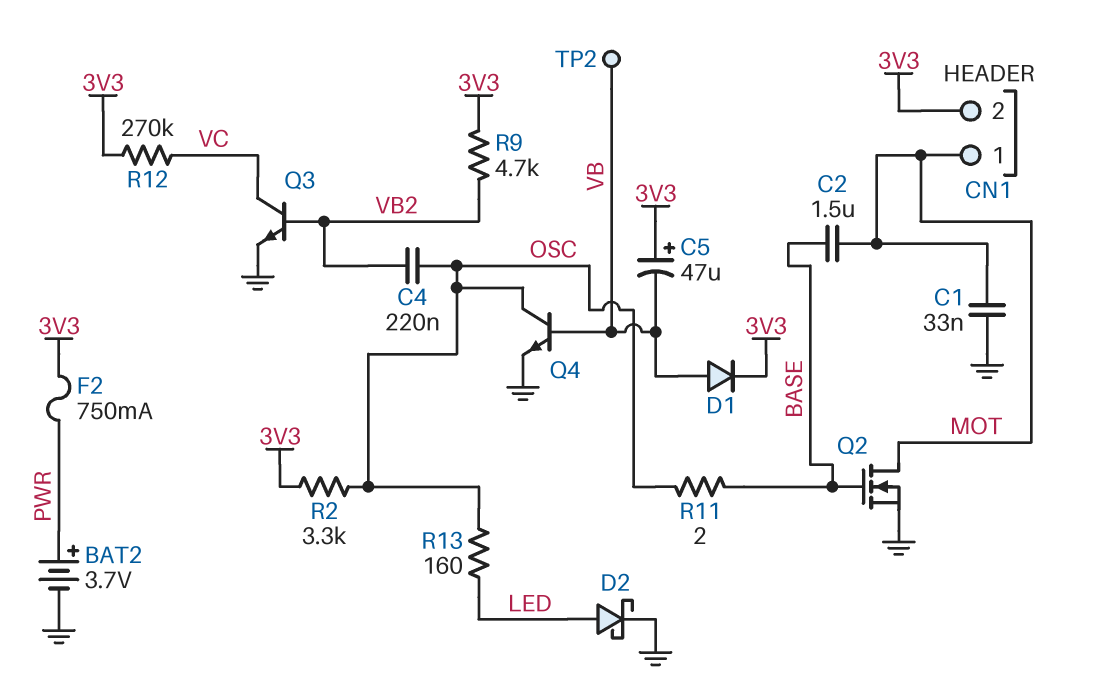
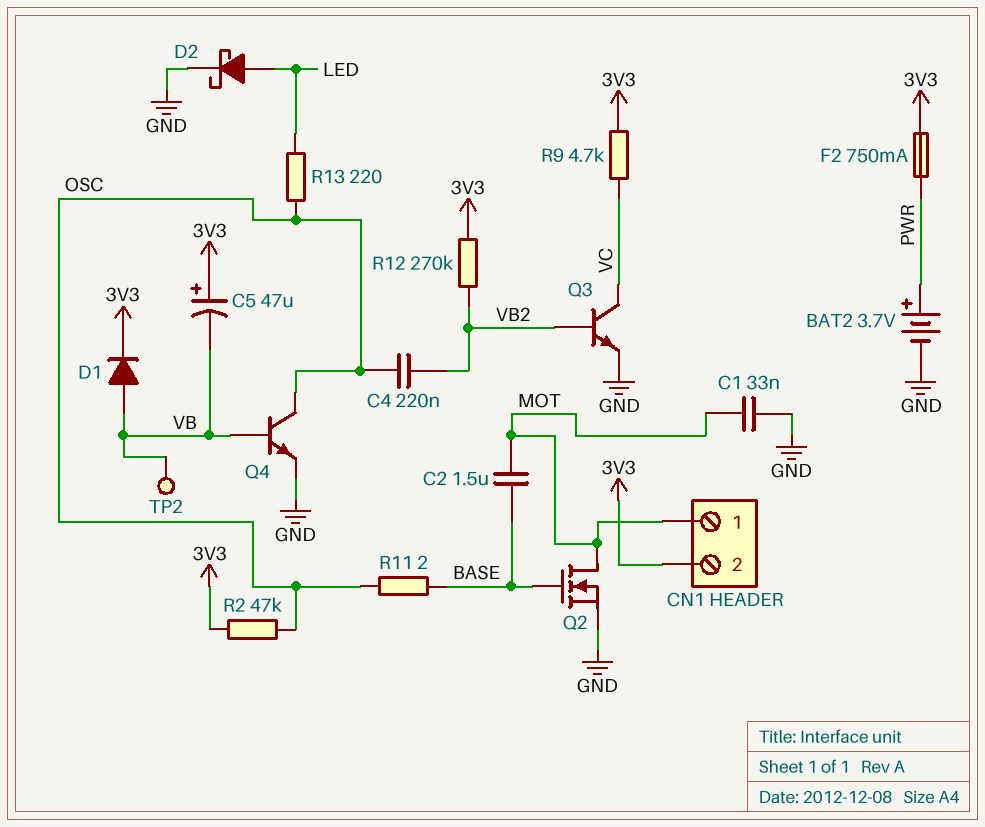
R2: 3.3k (3V3, OSC) -> 47k (3V3, OSC)
R9: 4.7k (3V3, VB2) -> 4.7k (3V3, VC)
R12: 270k (3V3, VC) -> 270k (3V3, VB2)
R13: 160 (LED, OSC) -> 220 (LED, OSC)

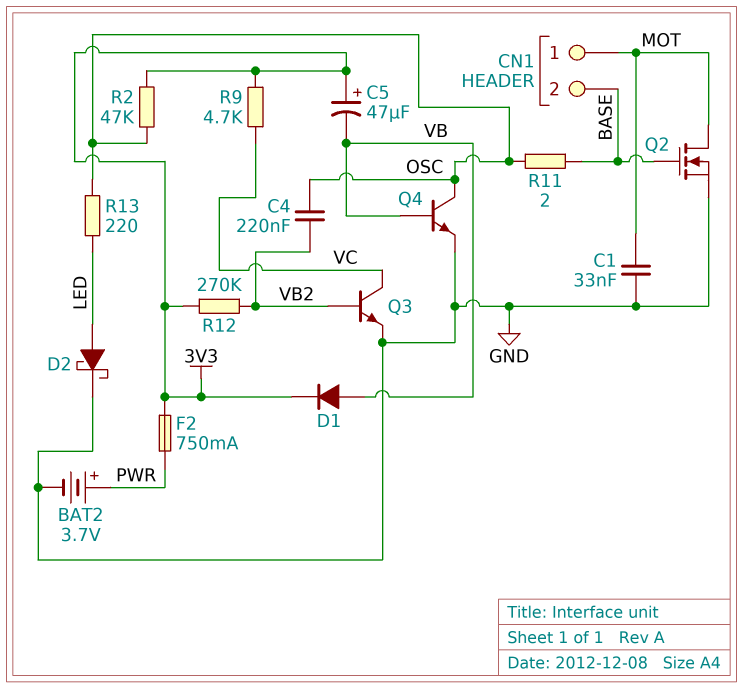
C2: 1.5uF (BASE, MOT) -> none
CN1 pin 2: 3V3 -> BASE
TP2: test point (VB) -> none

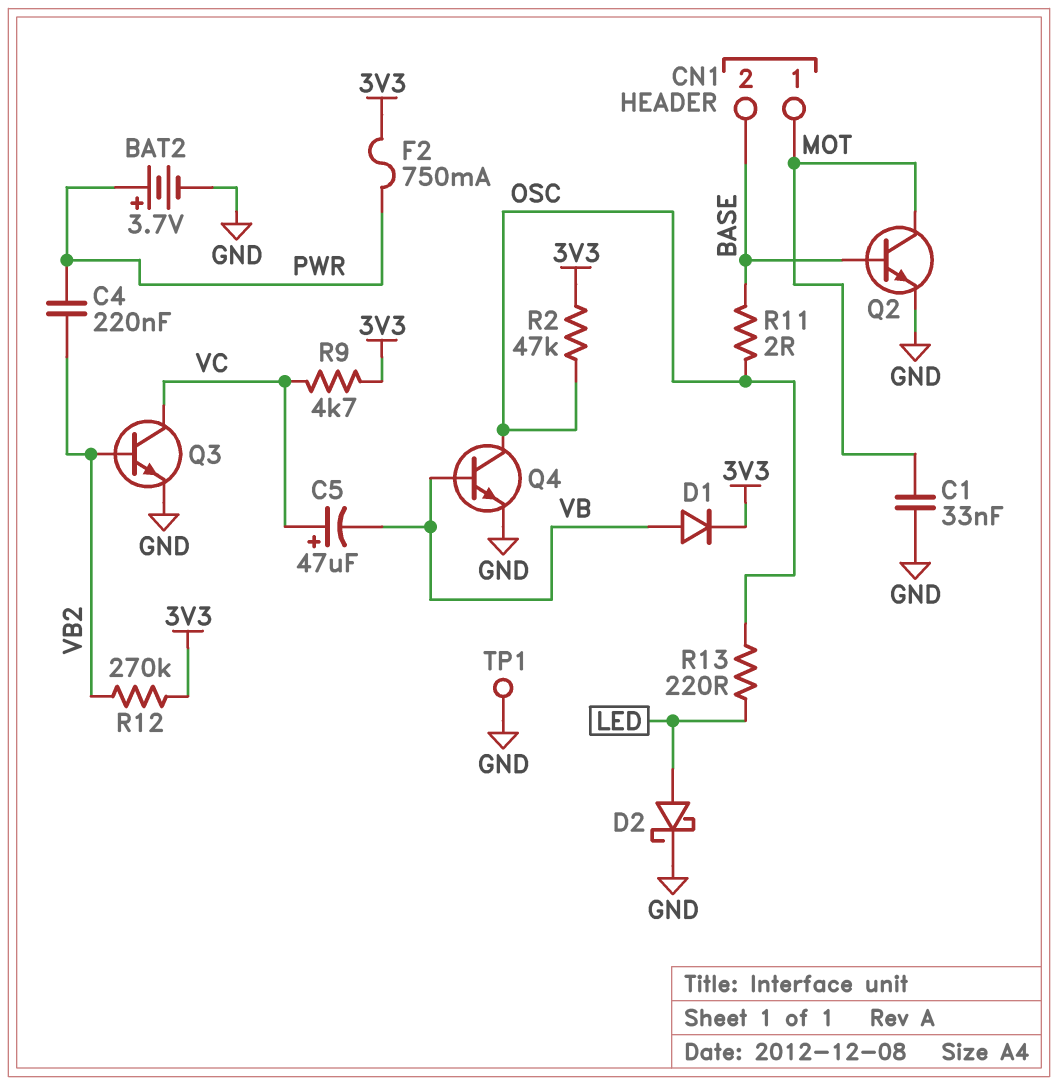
C4: 220nF (OSC, VB2) -> 220nF (PWR, VB2)
C5: 47uF (plus 3V3, minus VB) -> 47uF (plus VC, minus VB)
Q2: NMOS (G BASE, D MOT, S GND) -> NPN (B BASE, C MOT, E GND)
TP1: none -> test point (GND)

